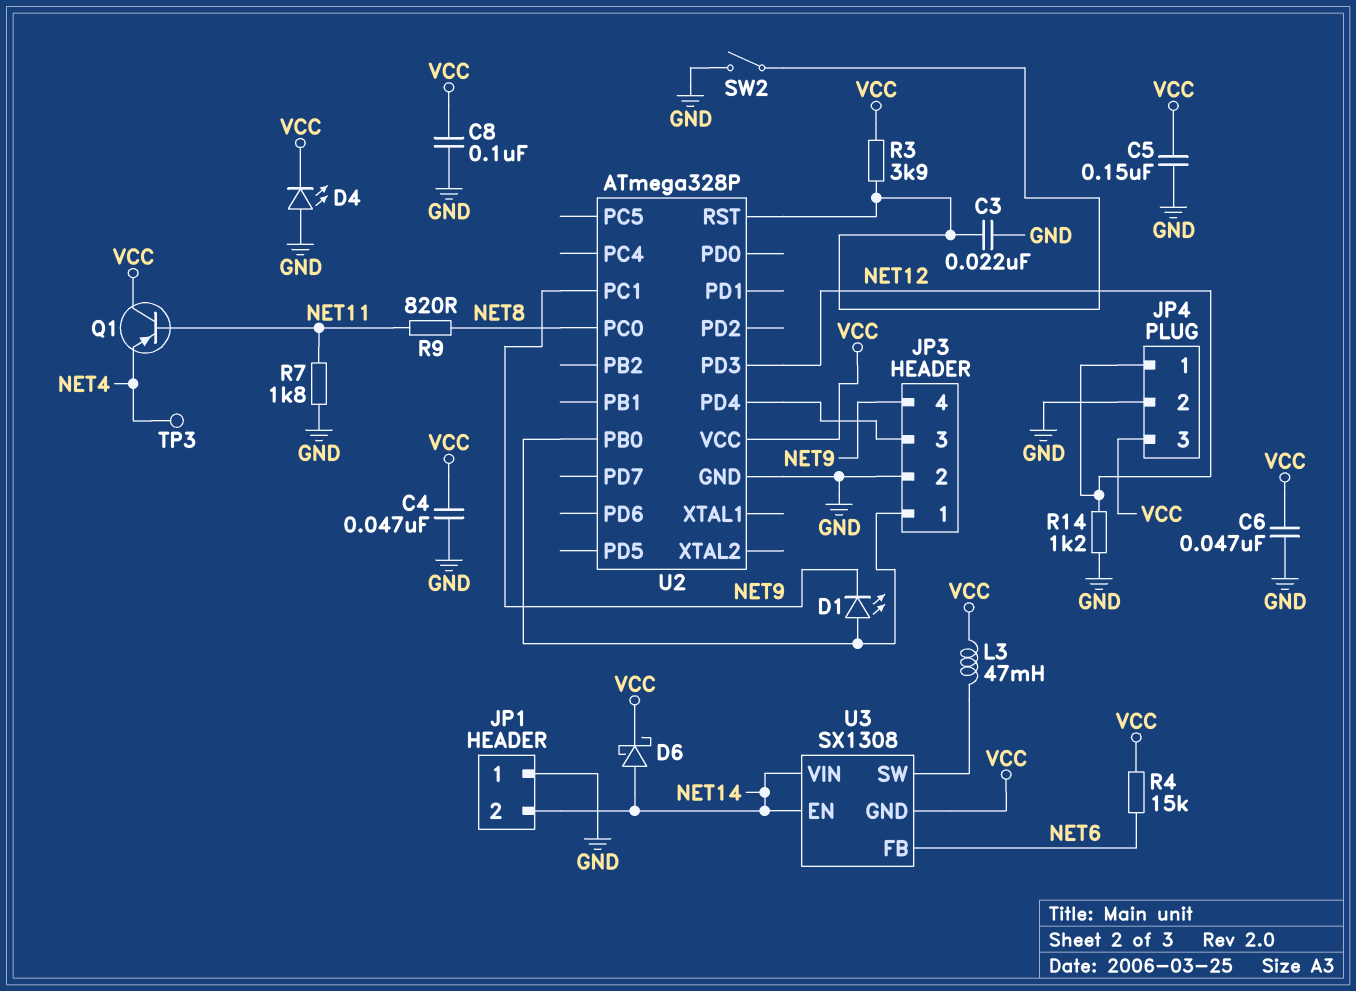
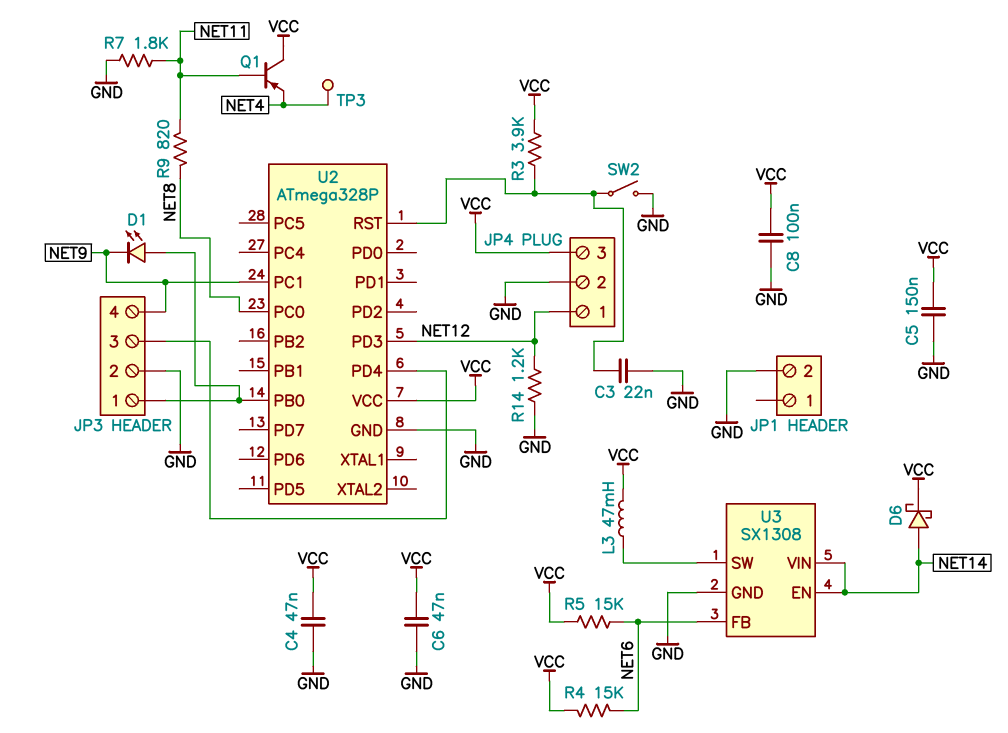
D4: LED (A GND, K VCC) -> none
JP1 pin 1: GND -> none
JP1 pin 2: NET14 -> GND
R5: none -> 15k (NET6, VCC)
U3 pin GND: VCC -> GND

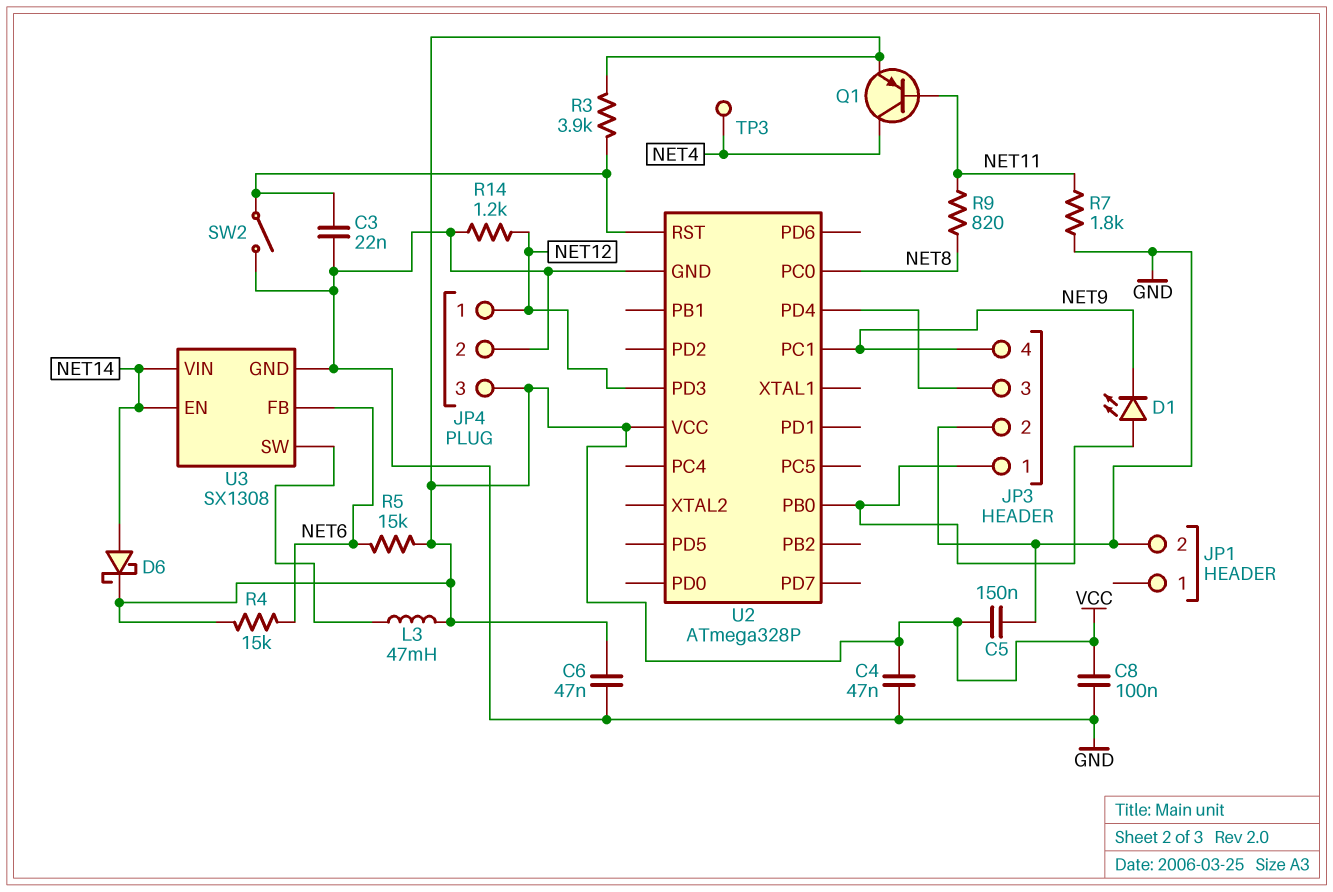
Q1: PNP (B NET11, C VCC, E NET4) -> PNP (B NET11, C NET4, E VCC)

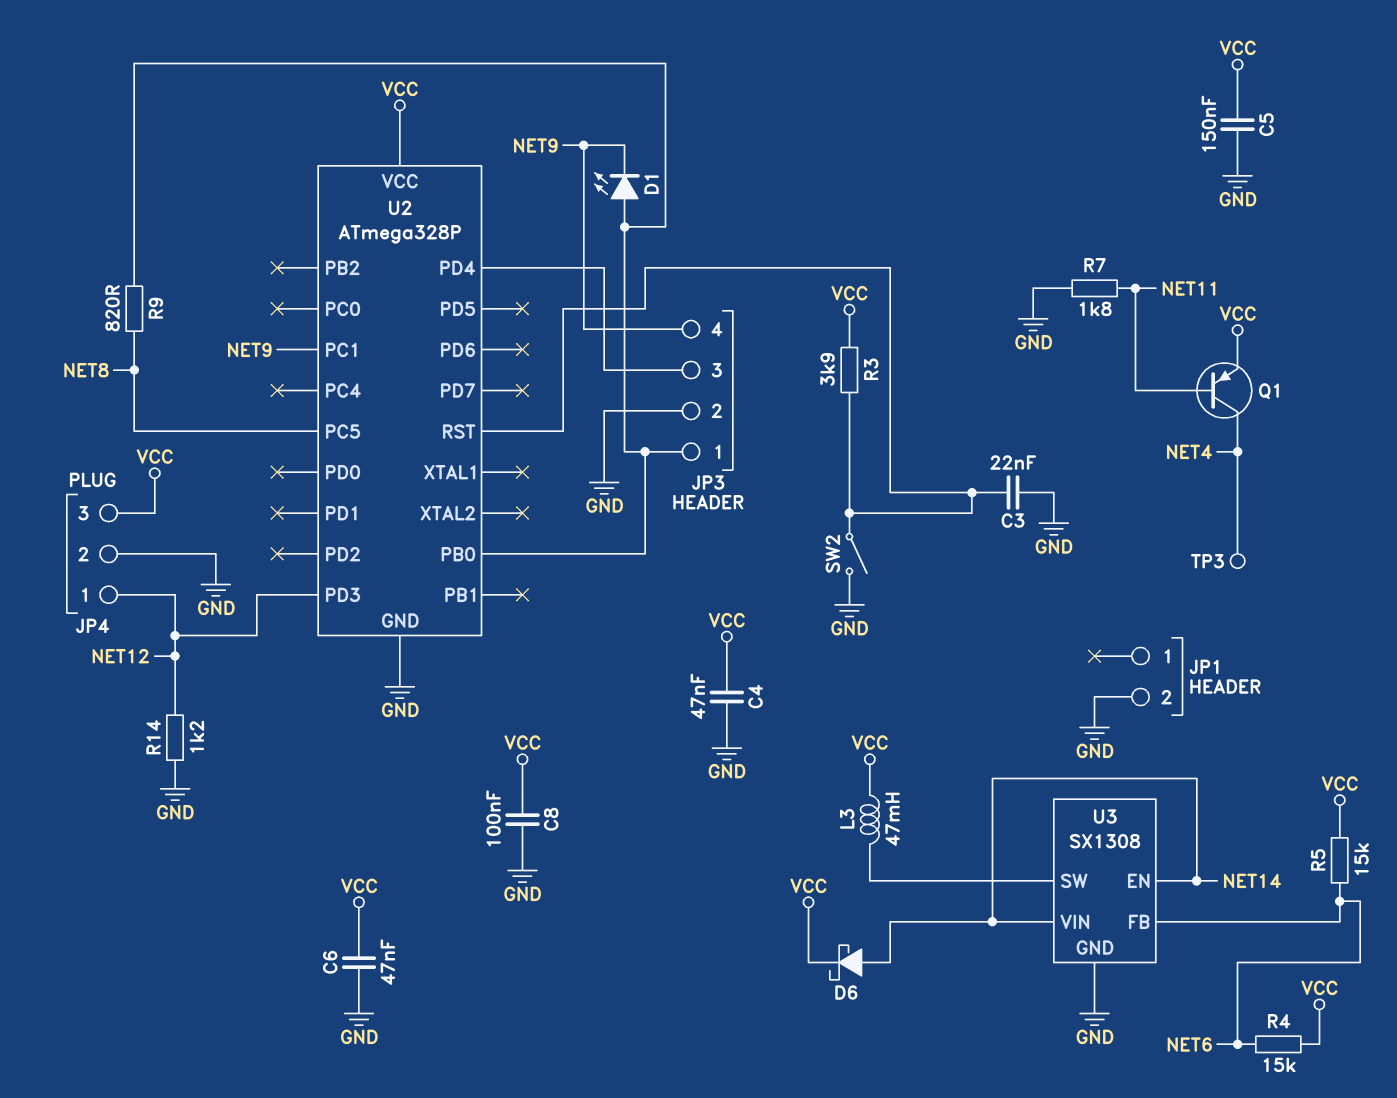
R9: 820 (NET8, NET11) -> 820 (JP3/1, NET8)
U2 pin PC0: NET8 -> none
U2 pin PC5: none -> NET8

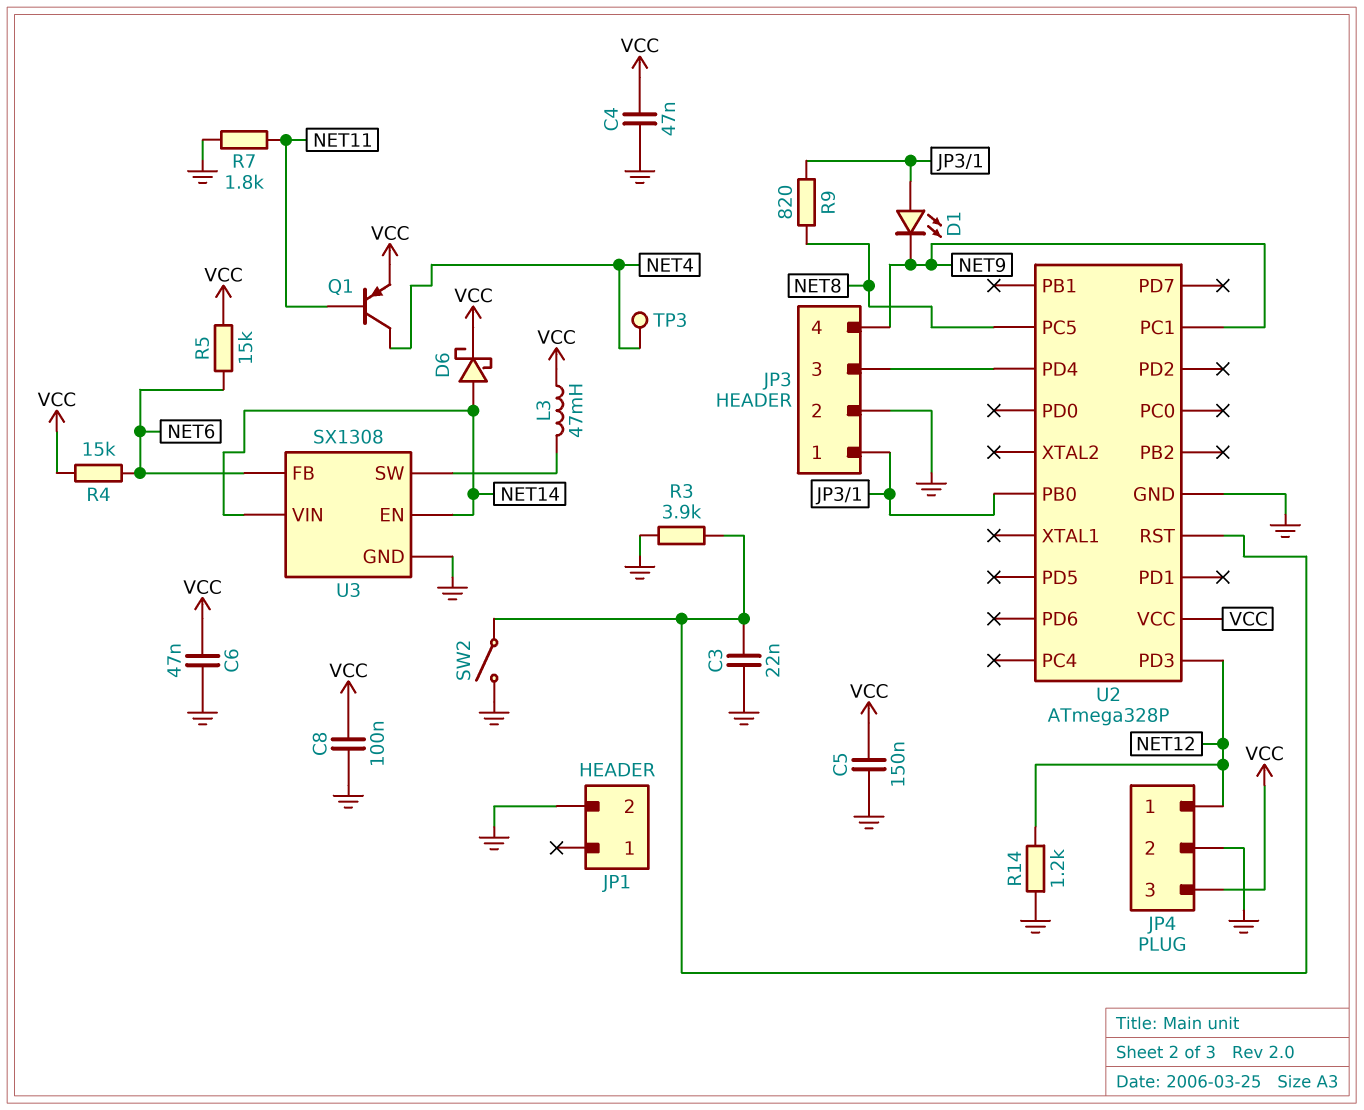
R3: 3.9k (U2/RST, VCC) -> 3.9k (GND, U2/RST)

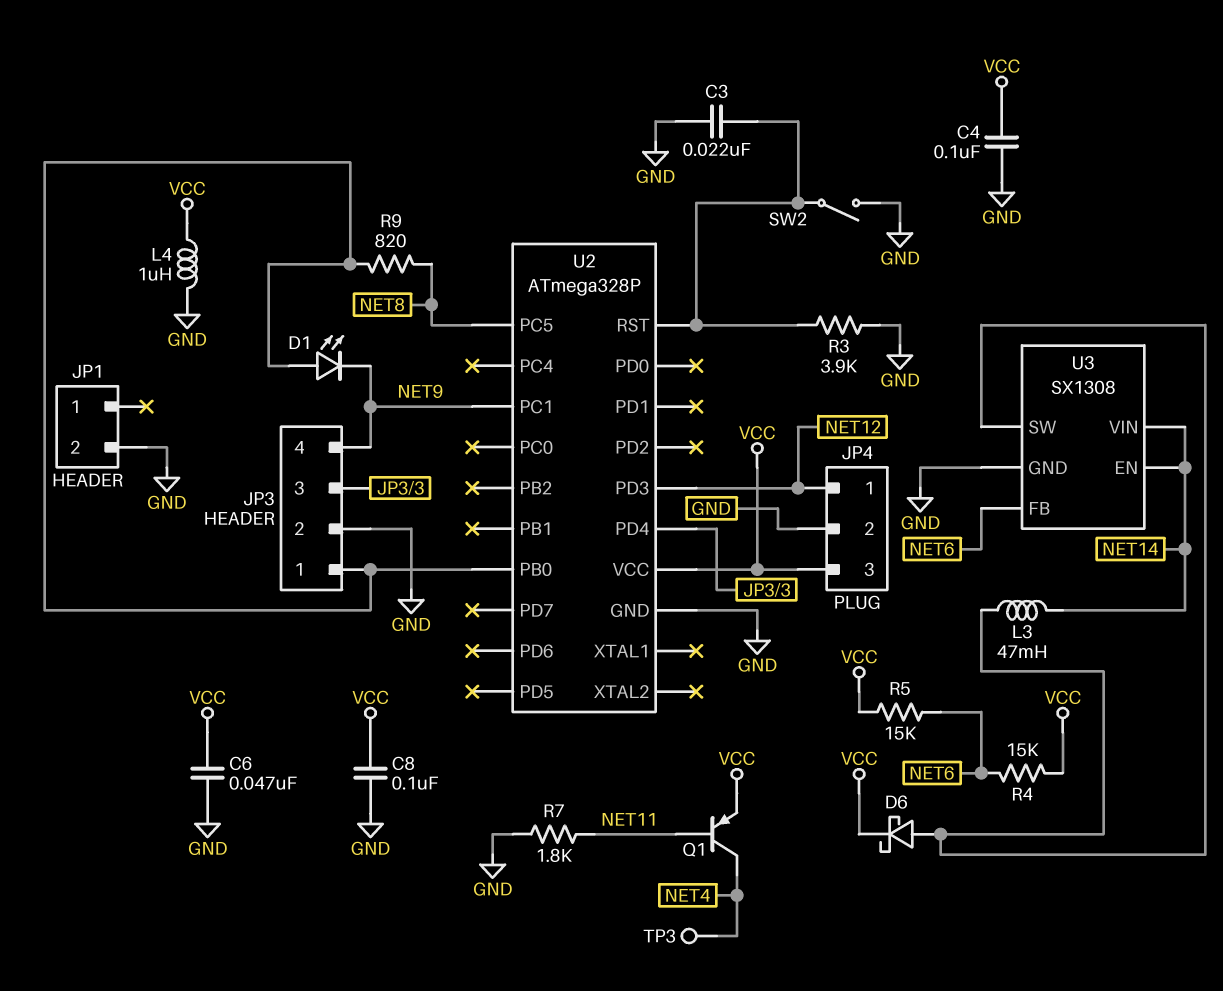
C4: 47nF (GND, VCC) -> 100nF (GND, VCC)
C5: 150nF (GND, VCC) -> none
D6: schottky (A NET14, K VCC) -> schottky (A U3/SW, K VCC)
L3: 47mH (U3/SW, VCC) -> 47mH (NET14, U3/SW)
L4: none -> 1uH (GND, VCC)
R14: 1.2k (GND, NET12) -> none

